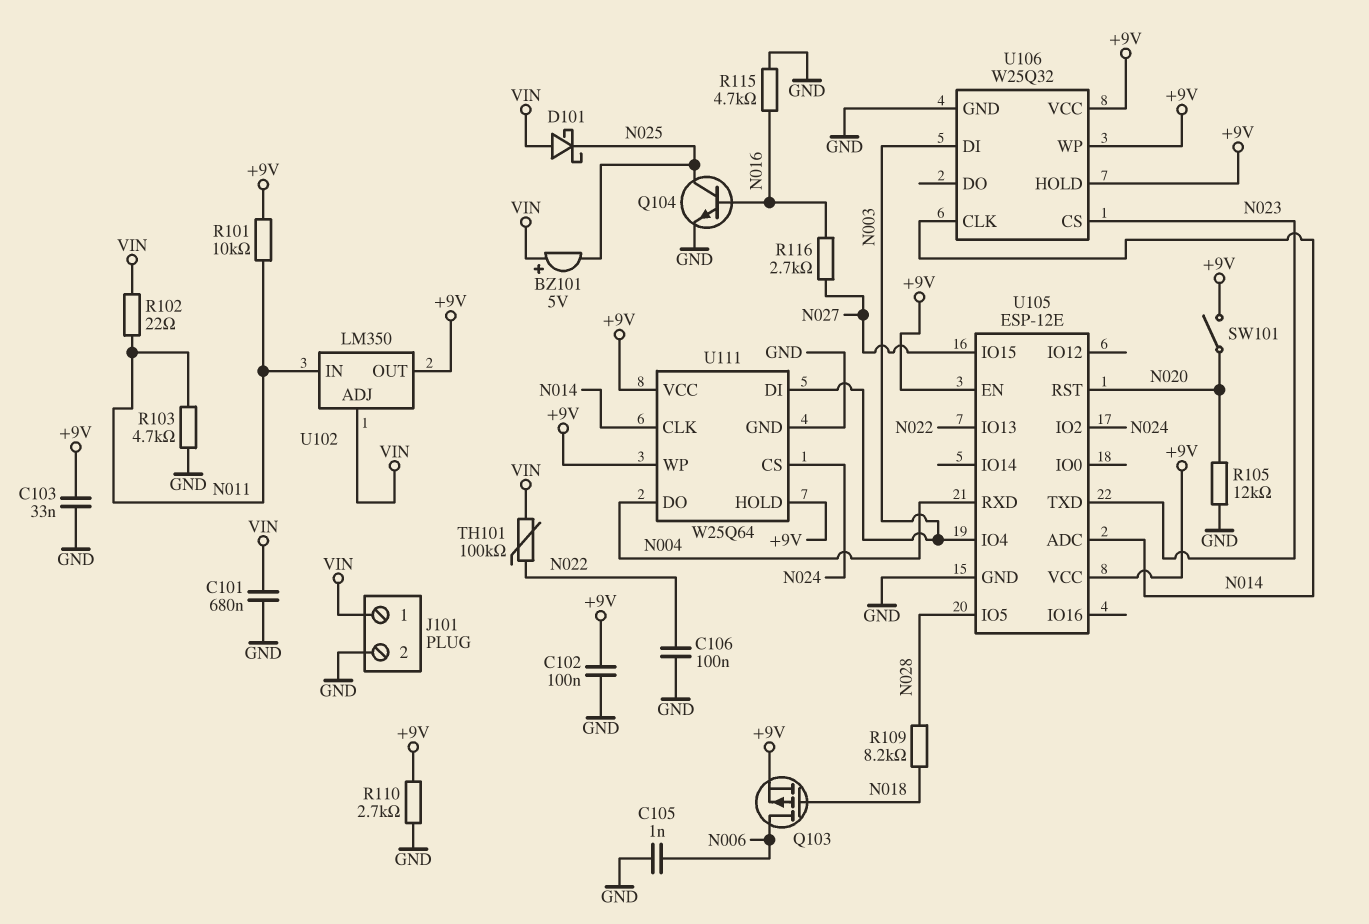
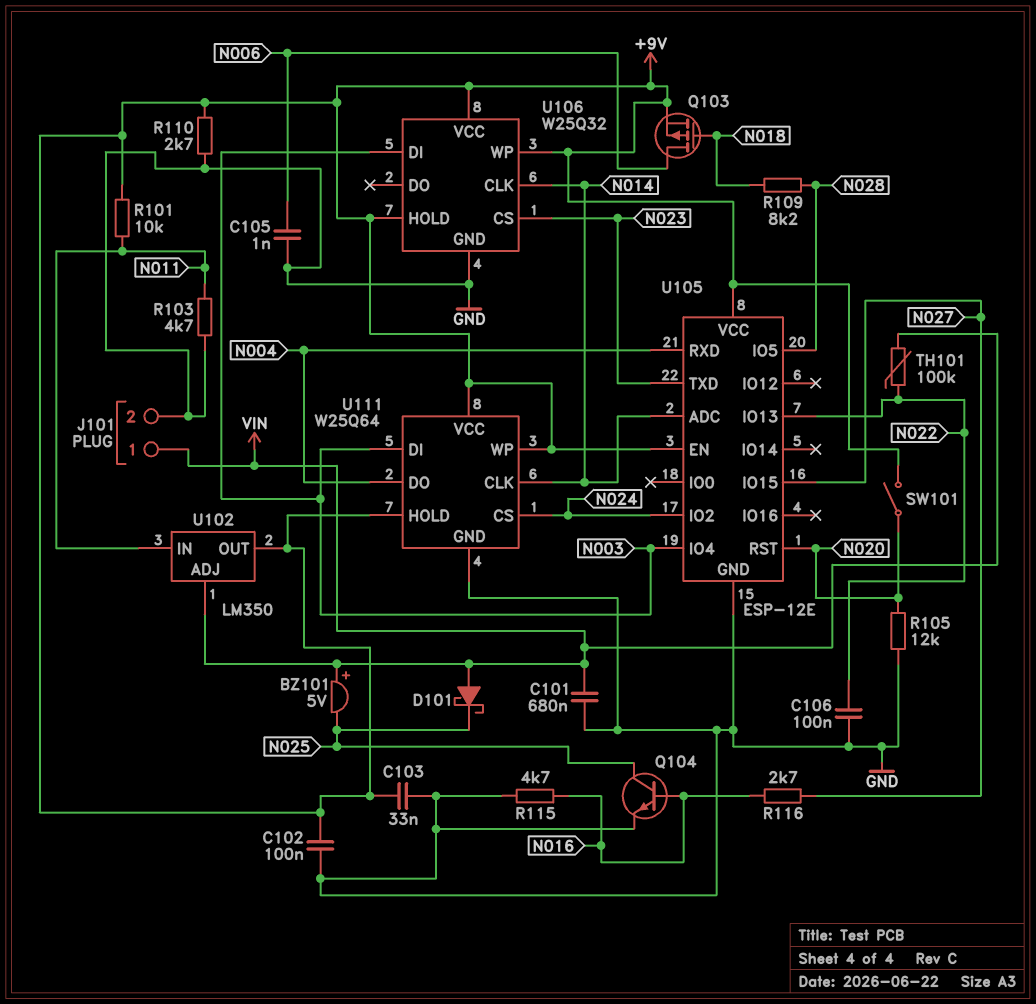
R102: 22 (N011, VIN) -> none

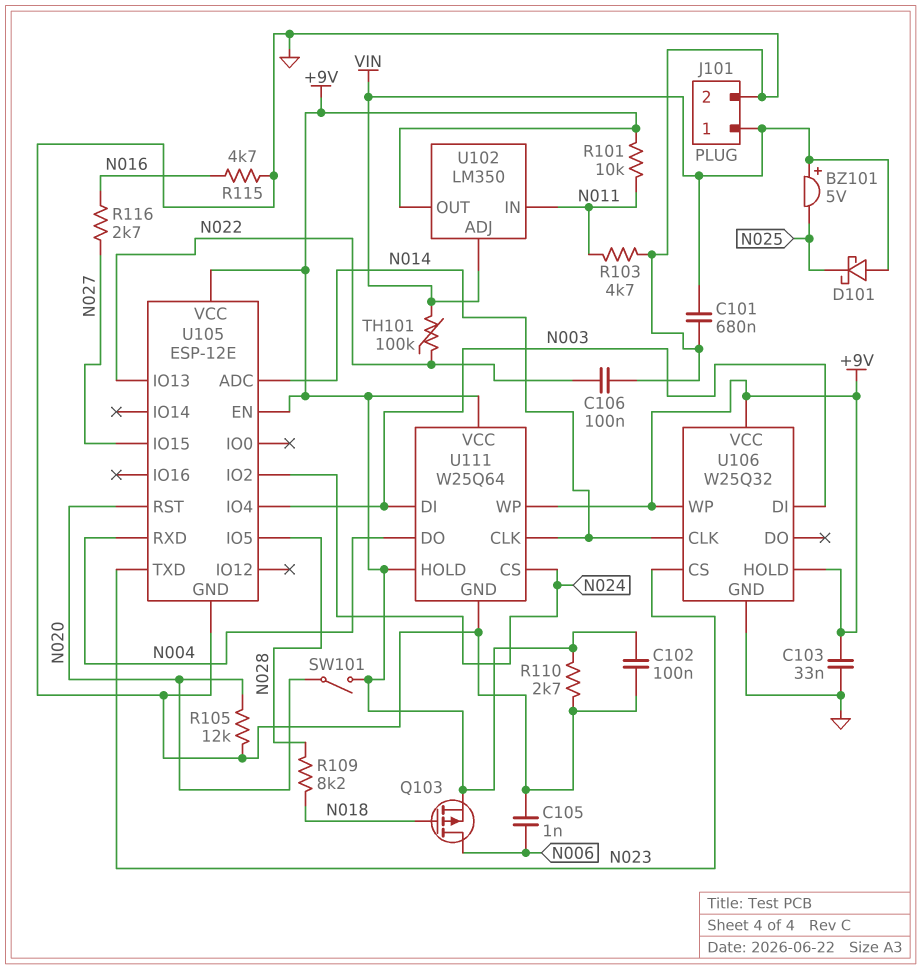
Q104: NPN (B N016, C N025, E GND) -> none

